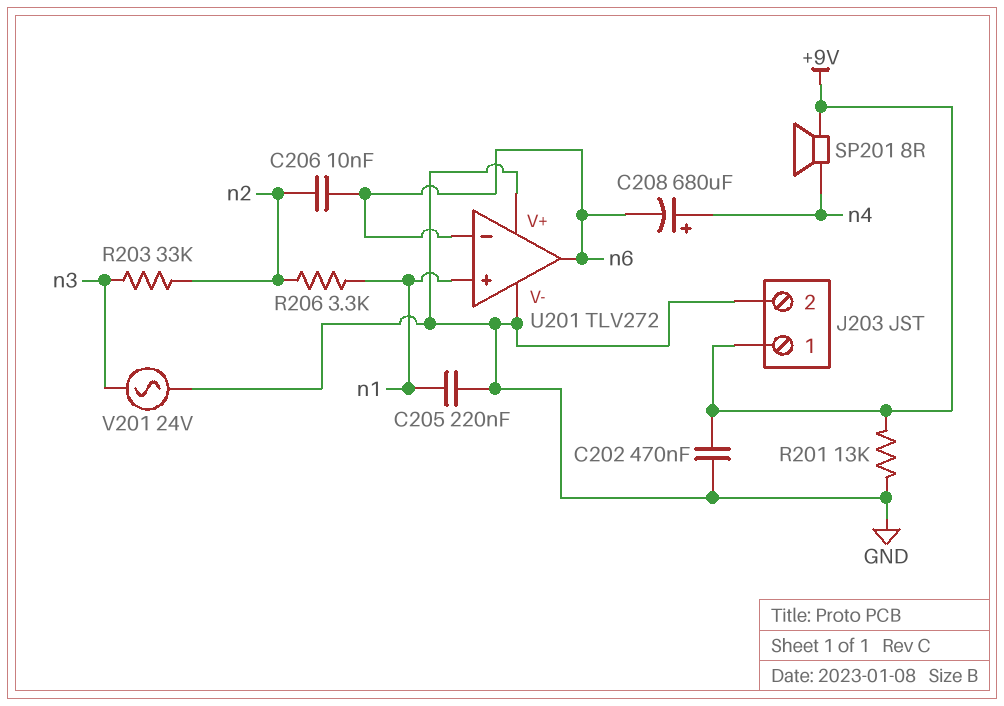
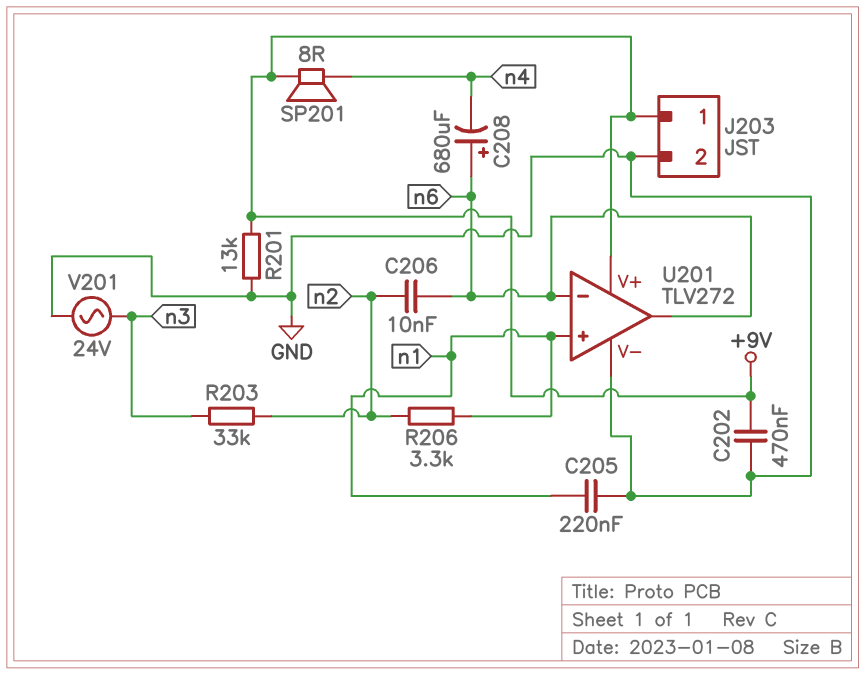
C208: 680uF (plus n4, minus n6) -> 680uF (plus n6, minus n4)
U201 pin V+: GND -> +9V

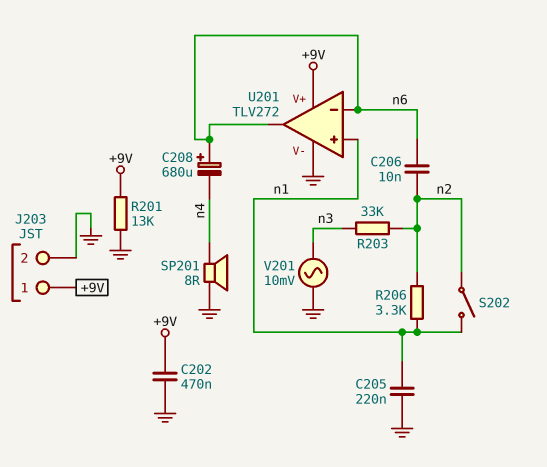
S202: none -> switch (n1, n2)
SP201: speaker 8R (+9V, n4) -> speaker 8R (GND, n4)
V201: AC 24V (GND, n3) -> AC 10mV (GND, n3)

